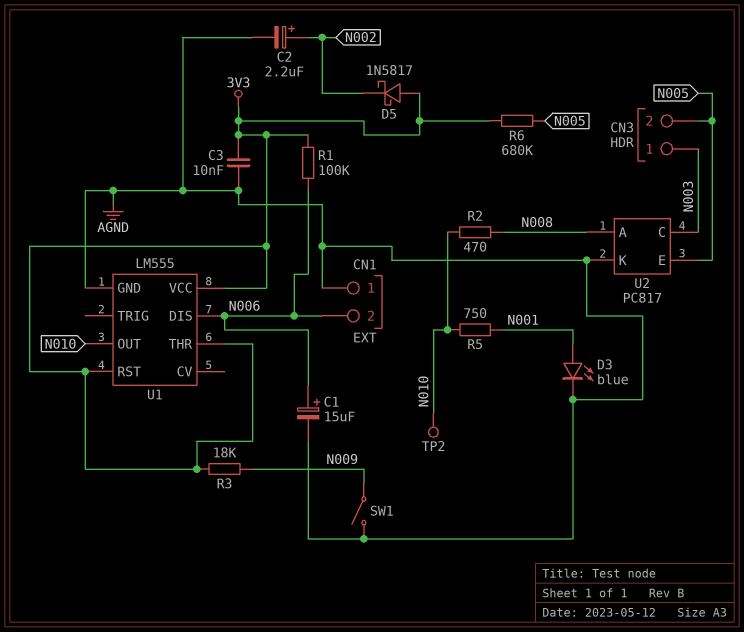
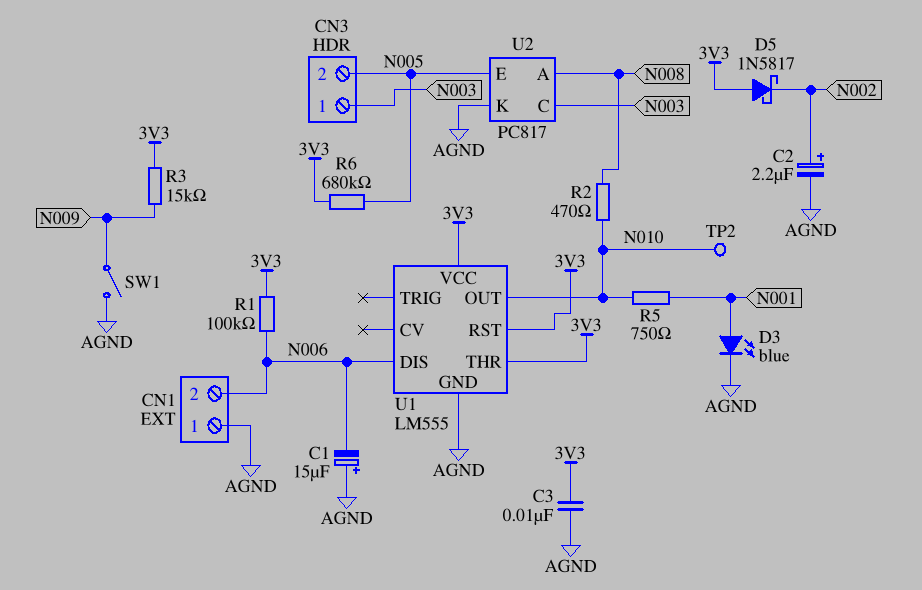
C1: 15uF (plus N006, minus AGND) -> 15uF (plus AGND, minus N006)
R3: 18k (3V3, N009) -> 15k (3V3, N009)

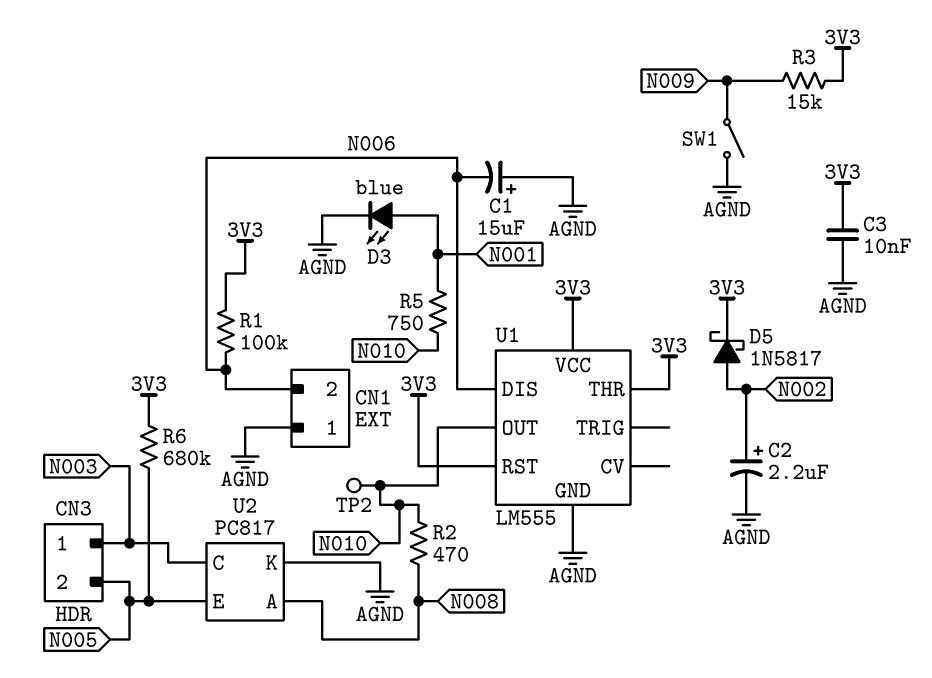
D5: schottky 1N5817 (A 3V3, K N002) -> schottky 1N5817 (A N002, K 3V3)

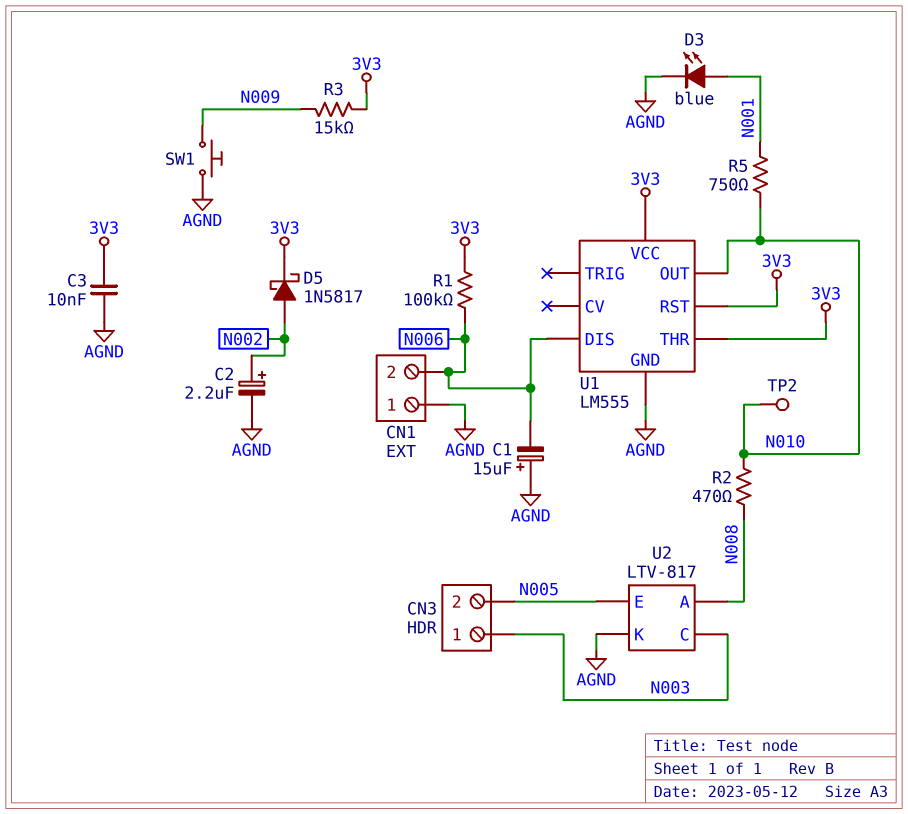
R6: 680k (3V3, N005) -> none
SW1: switch (AGND, N009) -> button (AGND, N009)
U2: PC817 -> LTV-817

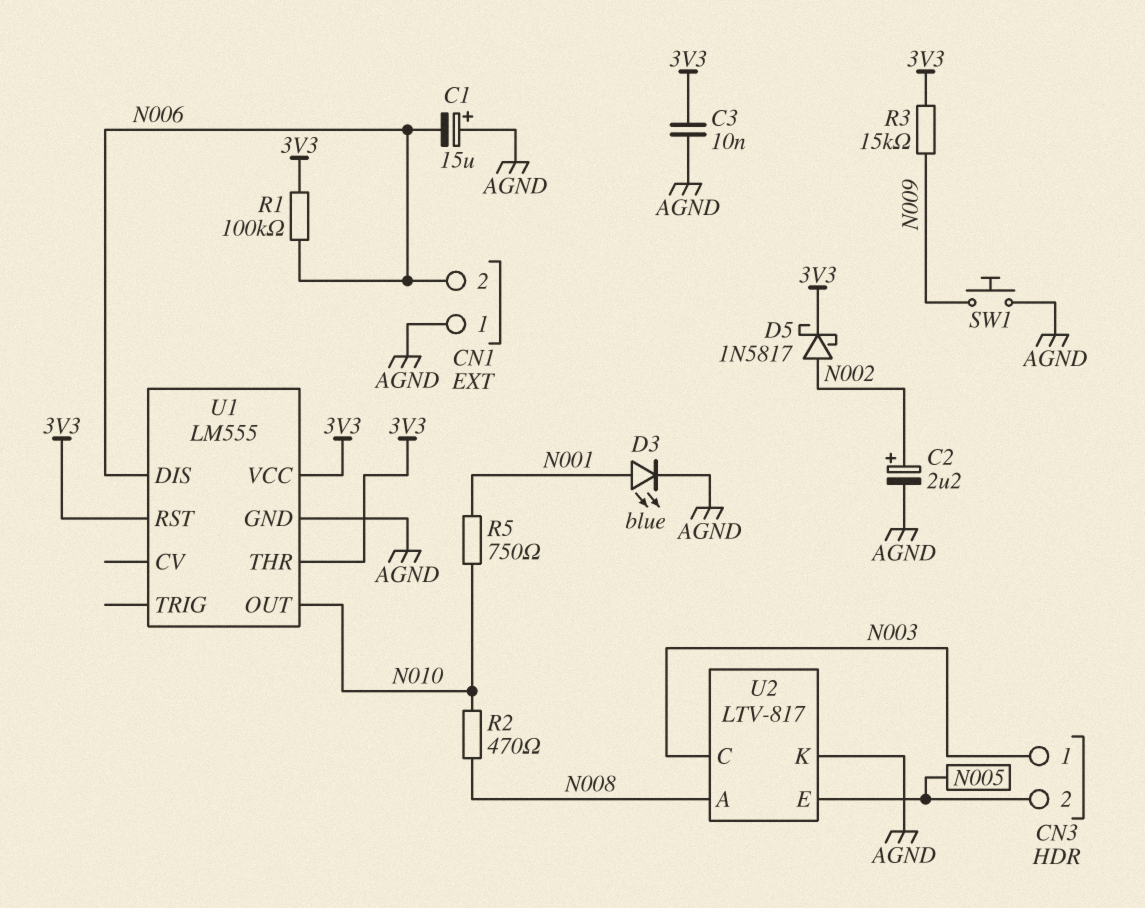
TP2: test point (N010) -> none

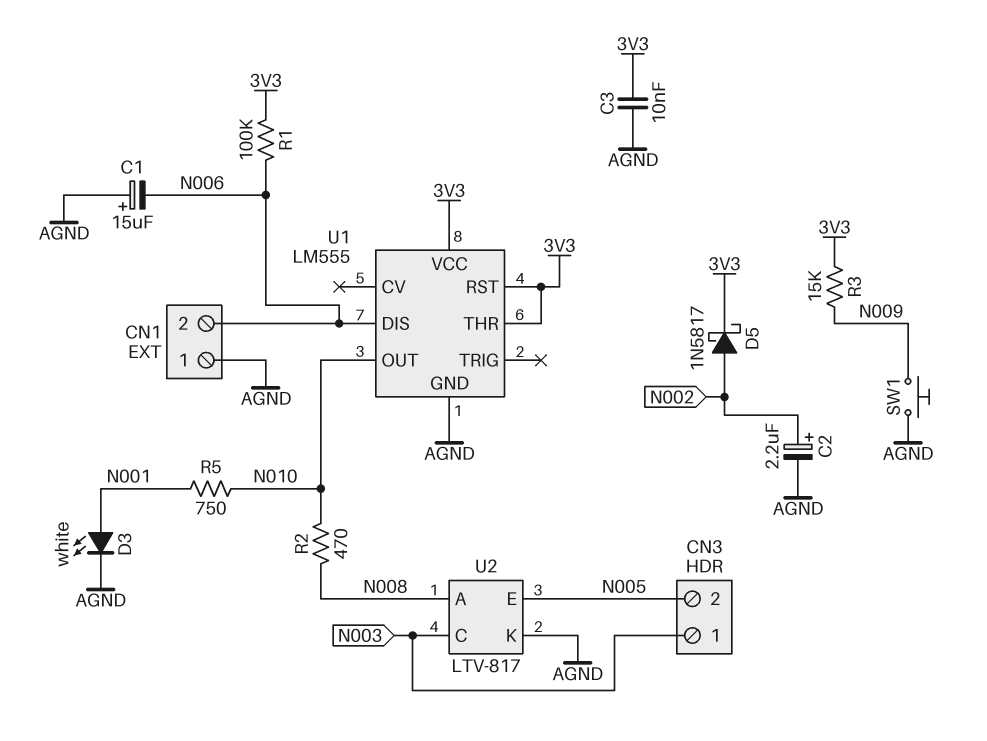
D3: LED blue (A N001, K AGND) -> LED white (A N001, K AGND)

